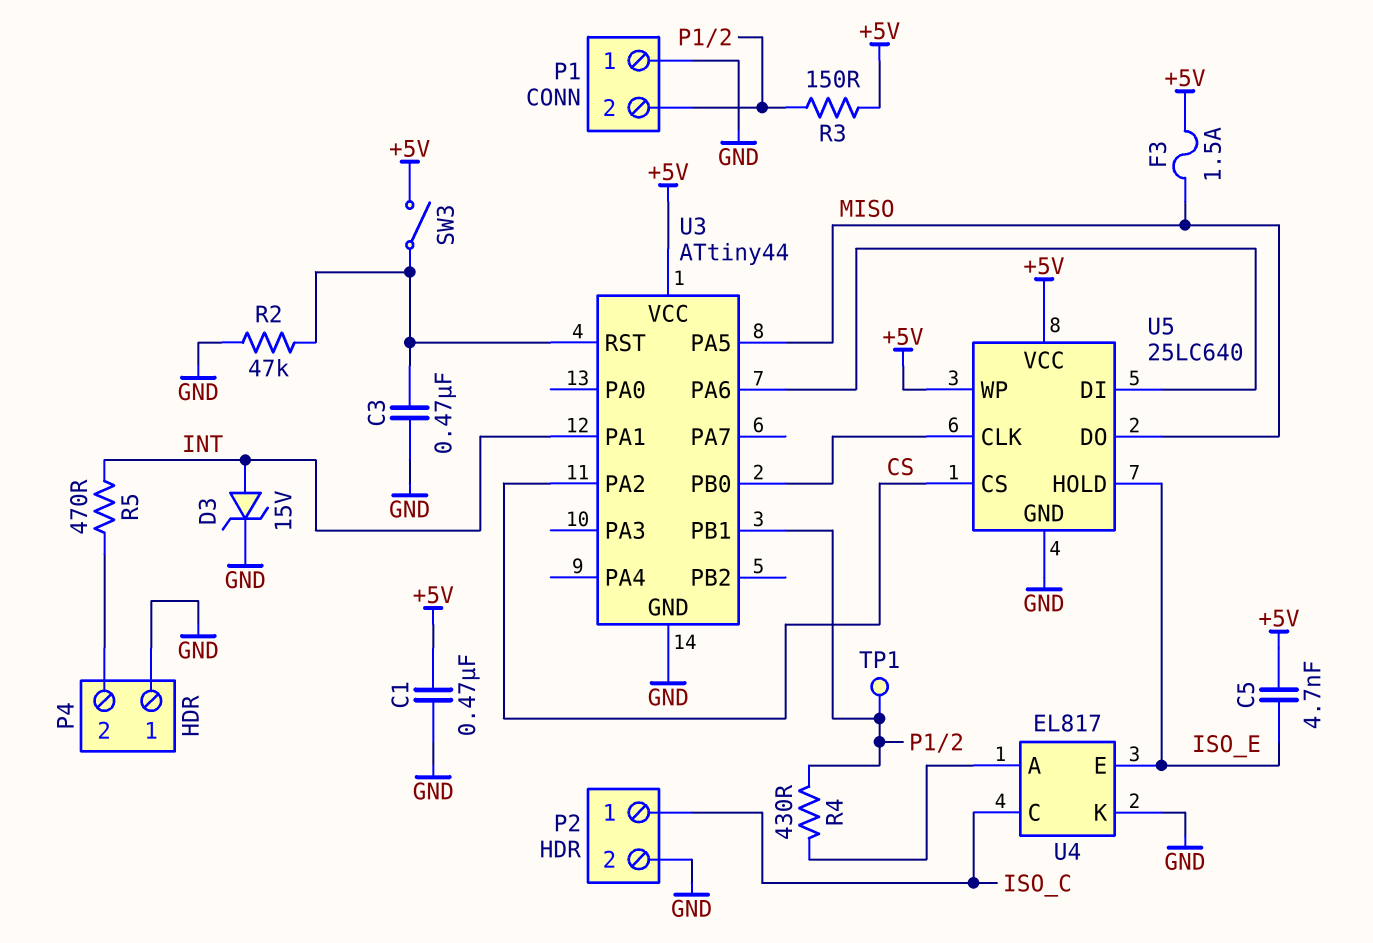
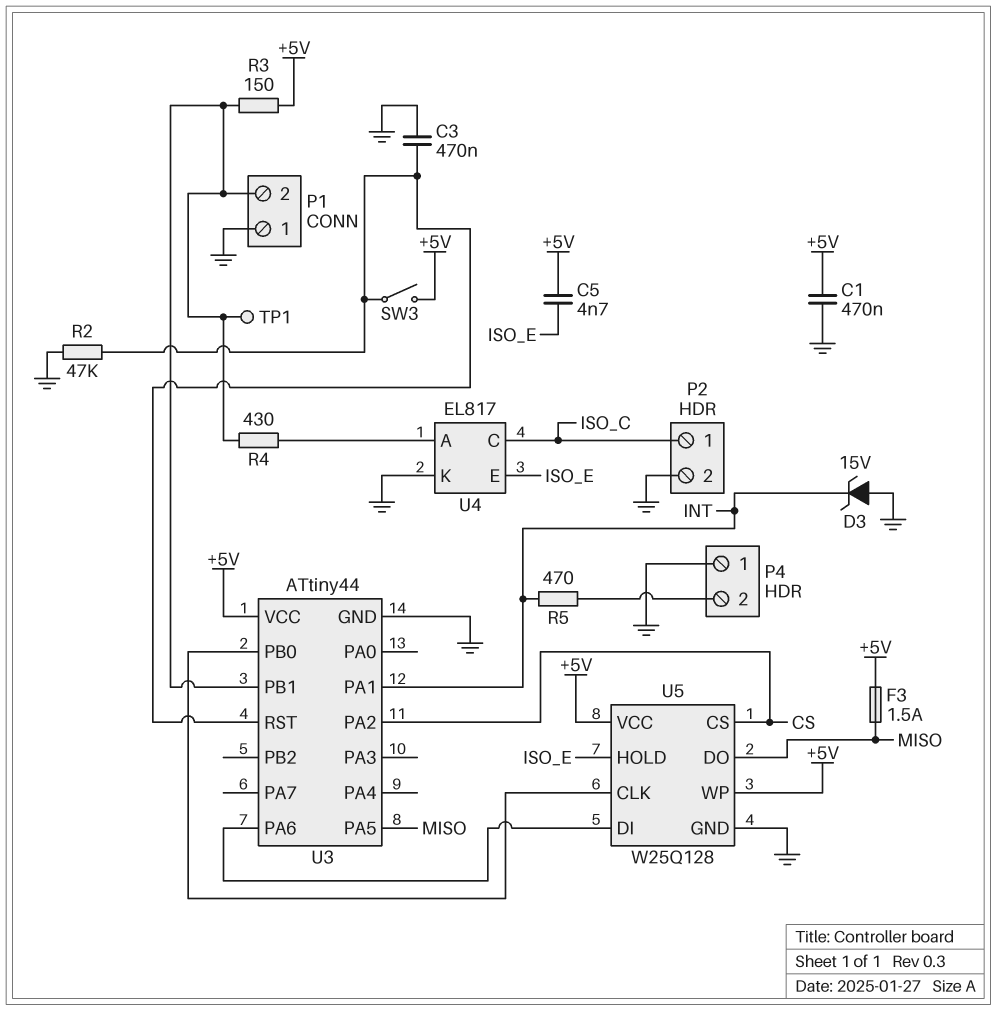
D3: zener 15V (A INT, K GND) -> zener 15V (A GND, K INT)
U5: 25LC640 -> W25Q128

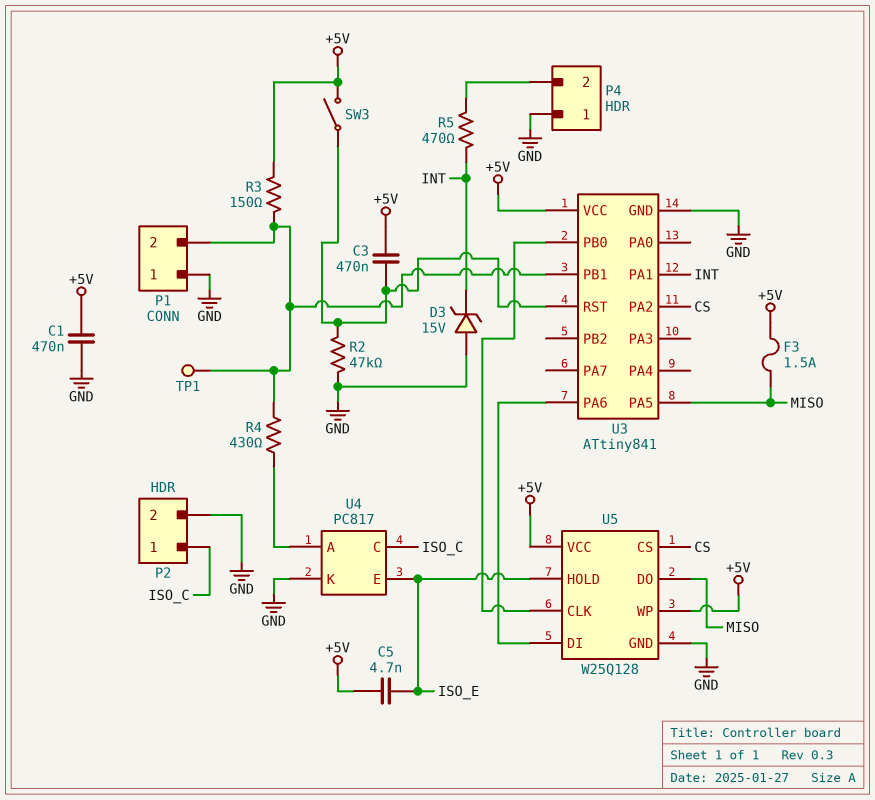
C3: 470nF (GND, U3/RST) -> 470nF (+5V, U3/RST)
U3: ATtiny44 -> ATtiny841
U4: EL817 -> PC817

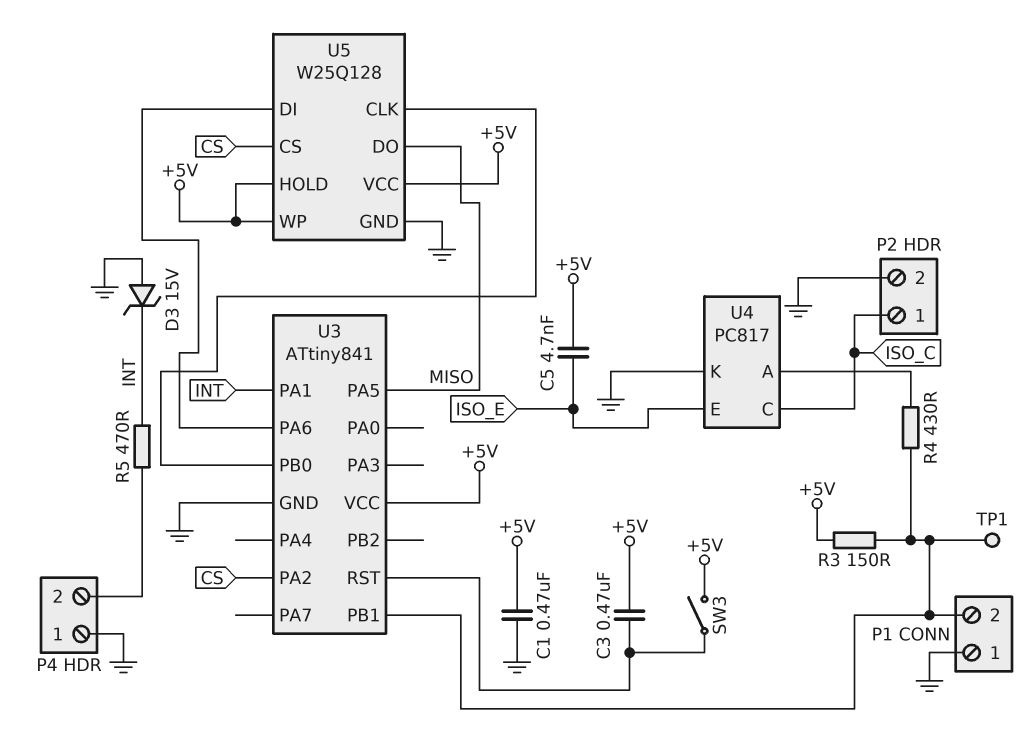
F3: 1.5A (+5V, MISO) -> none
R2: 47k (GND, U3/RST) -> none
U5 pin HOLD: ISO_E -> +5V

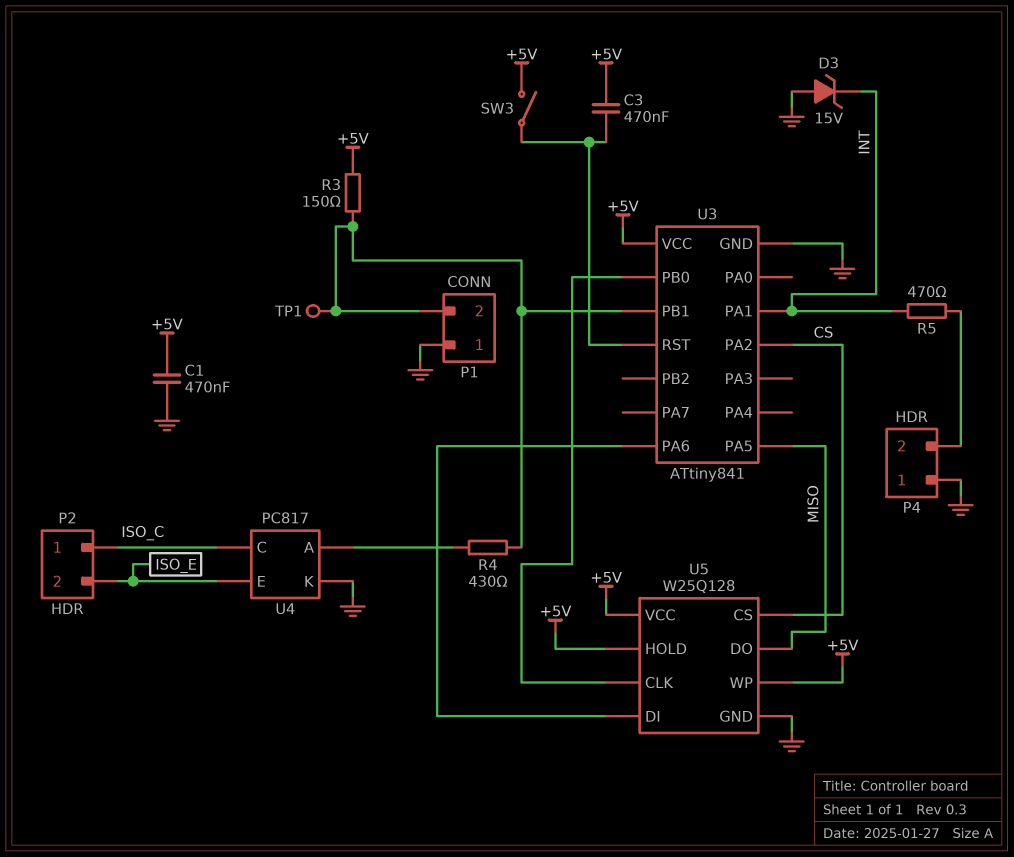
C5: 4.7nF (+5V, ISO_E) -> none
P2 pin 2: GND -> ISO_E

